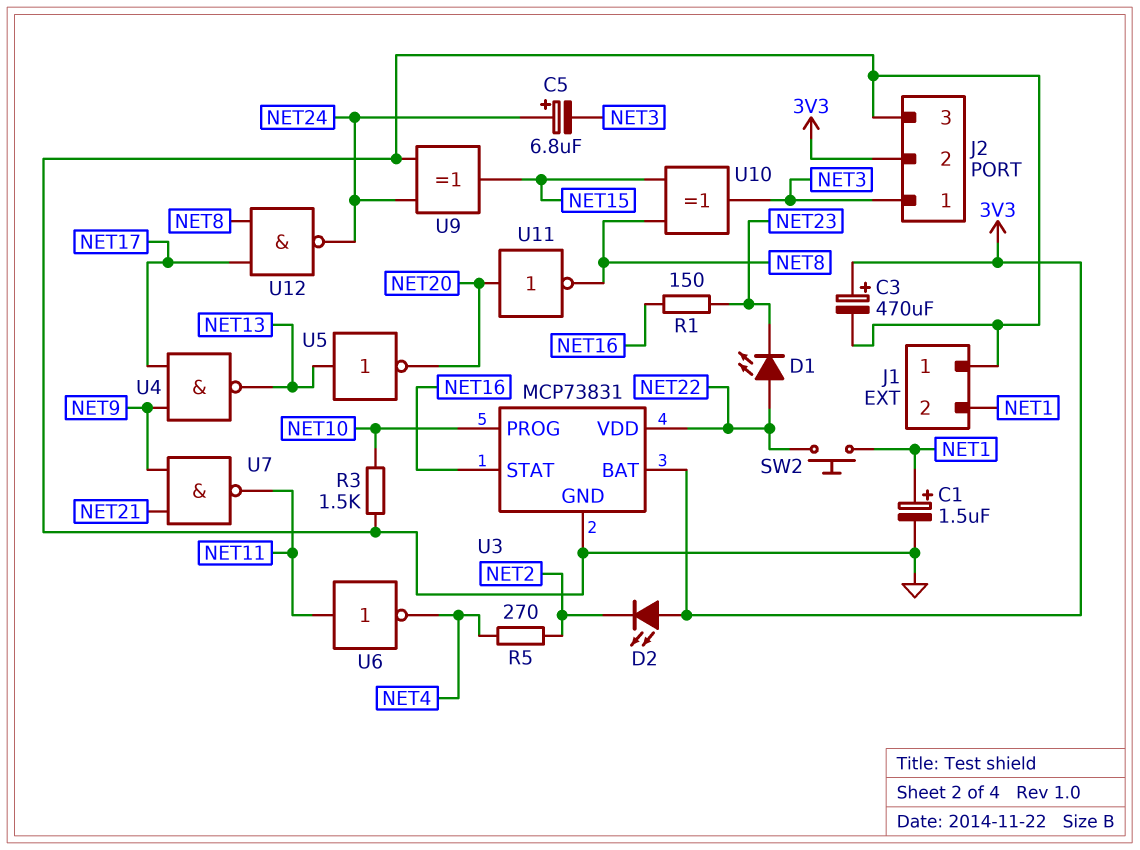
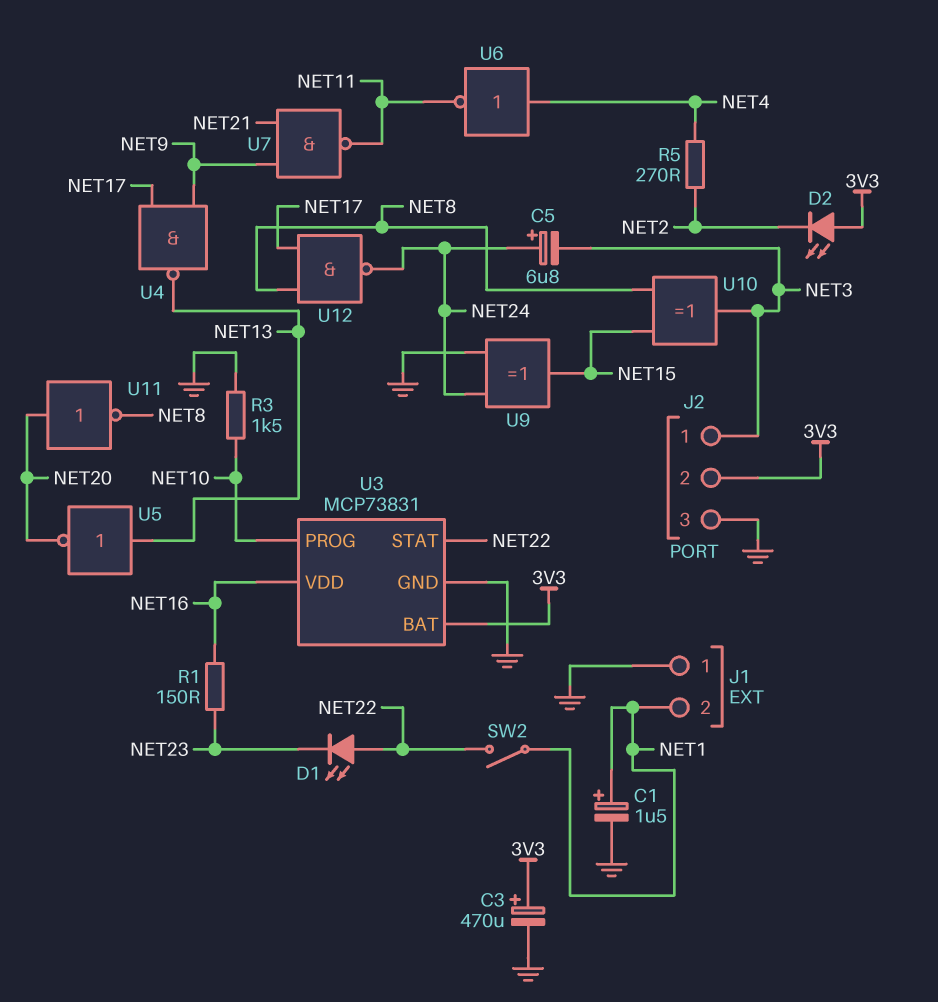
SW2: button (NET1, NET22) -> switch (NET1, NET22)
U3 pin STAT: NET16 -> NET22
U3 pin VDD: NET22 -> NET16
U6: NOT (in NET11, out NET4) -> NOT (in NET4, out NET11)

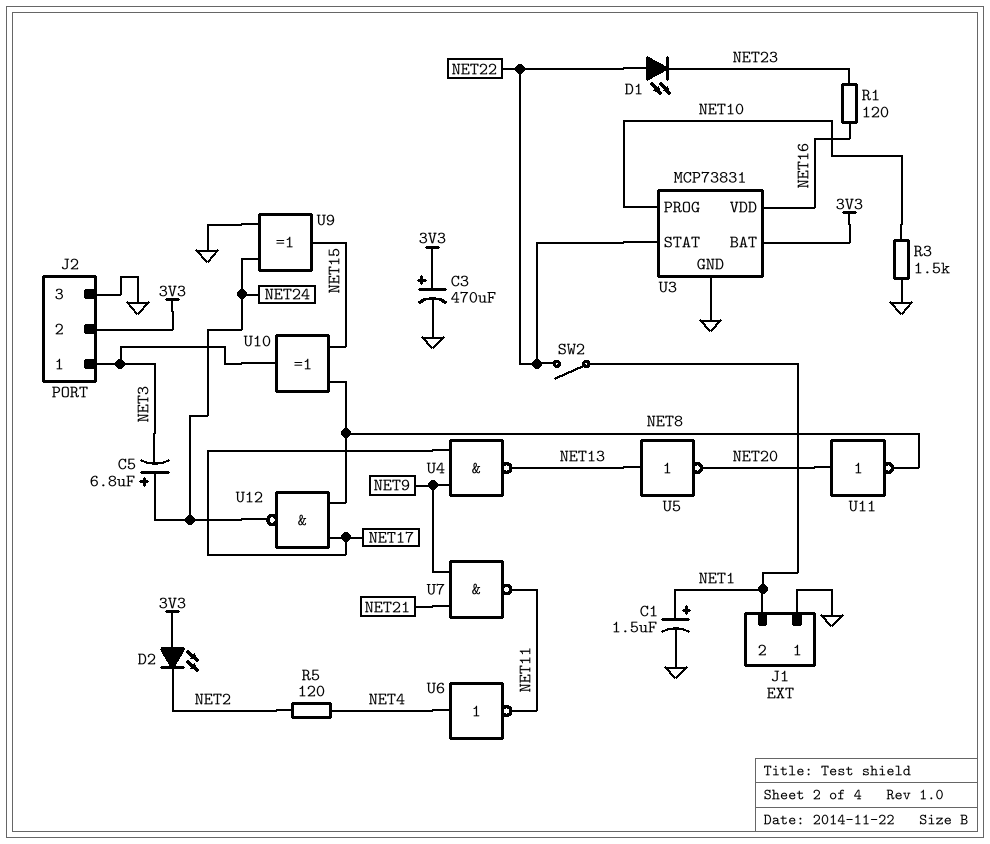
R1: 150 (NET16, NET23) -> 120 (NET16, NET23)
R5: 270 (NET2, NET4) -> 120 (NET2, NET4)

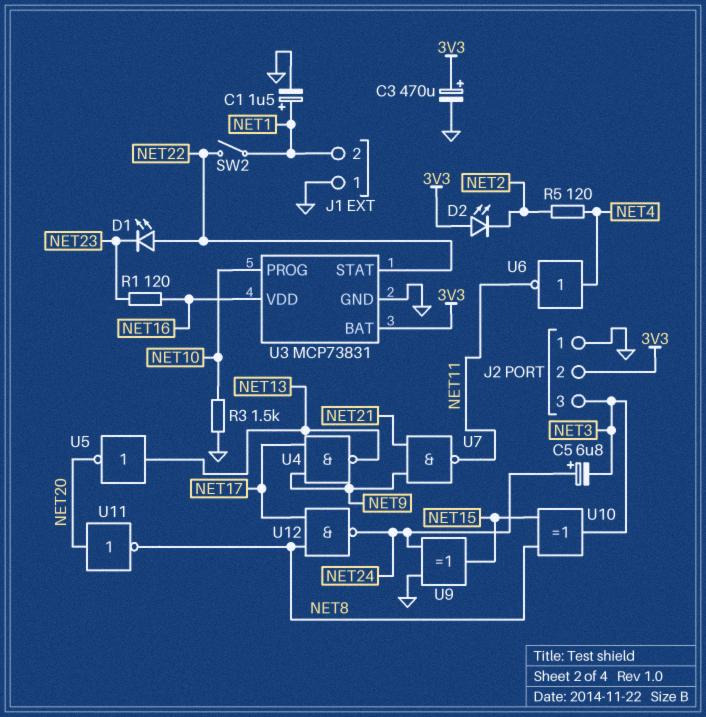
J2 pin 1: NET3 -> GND
J2 pin 3: GND -> NET3

